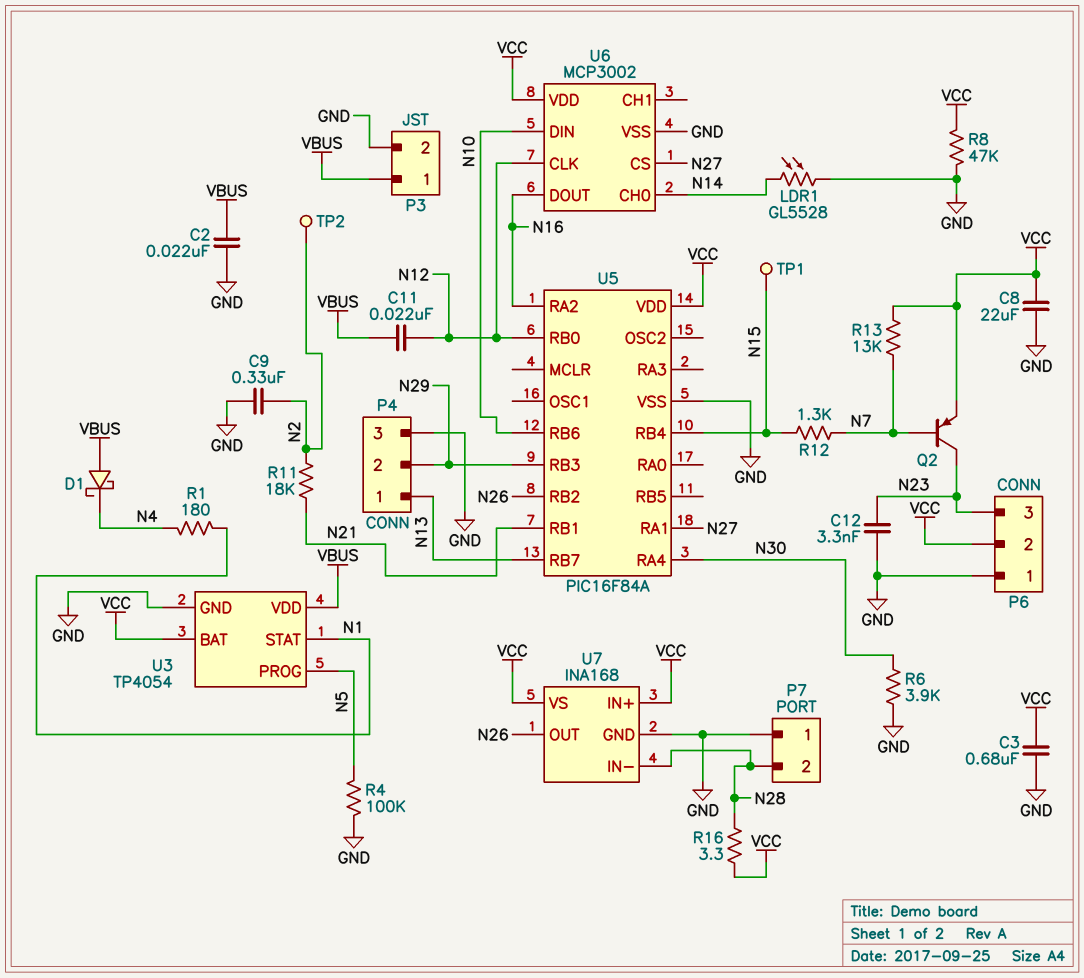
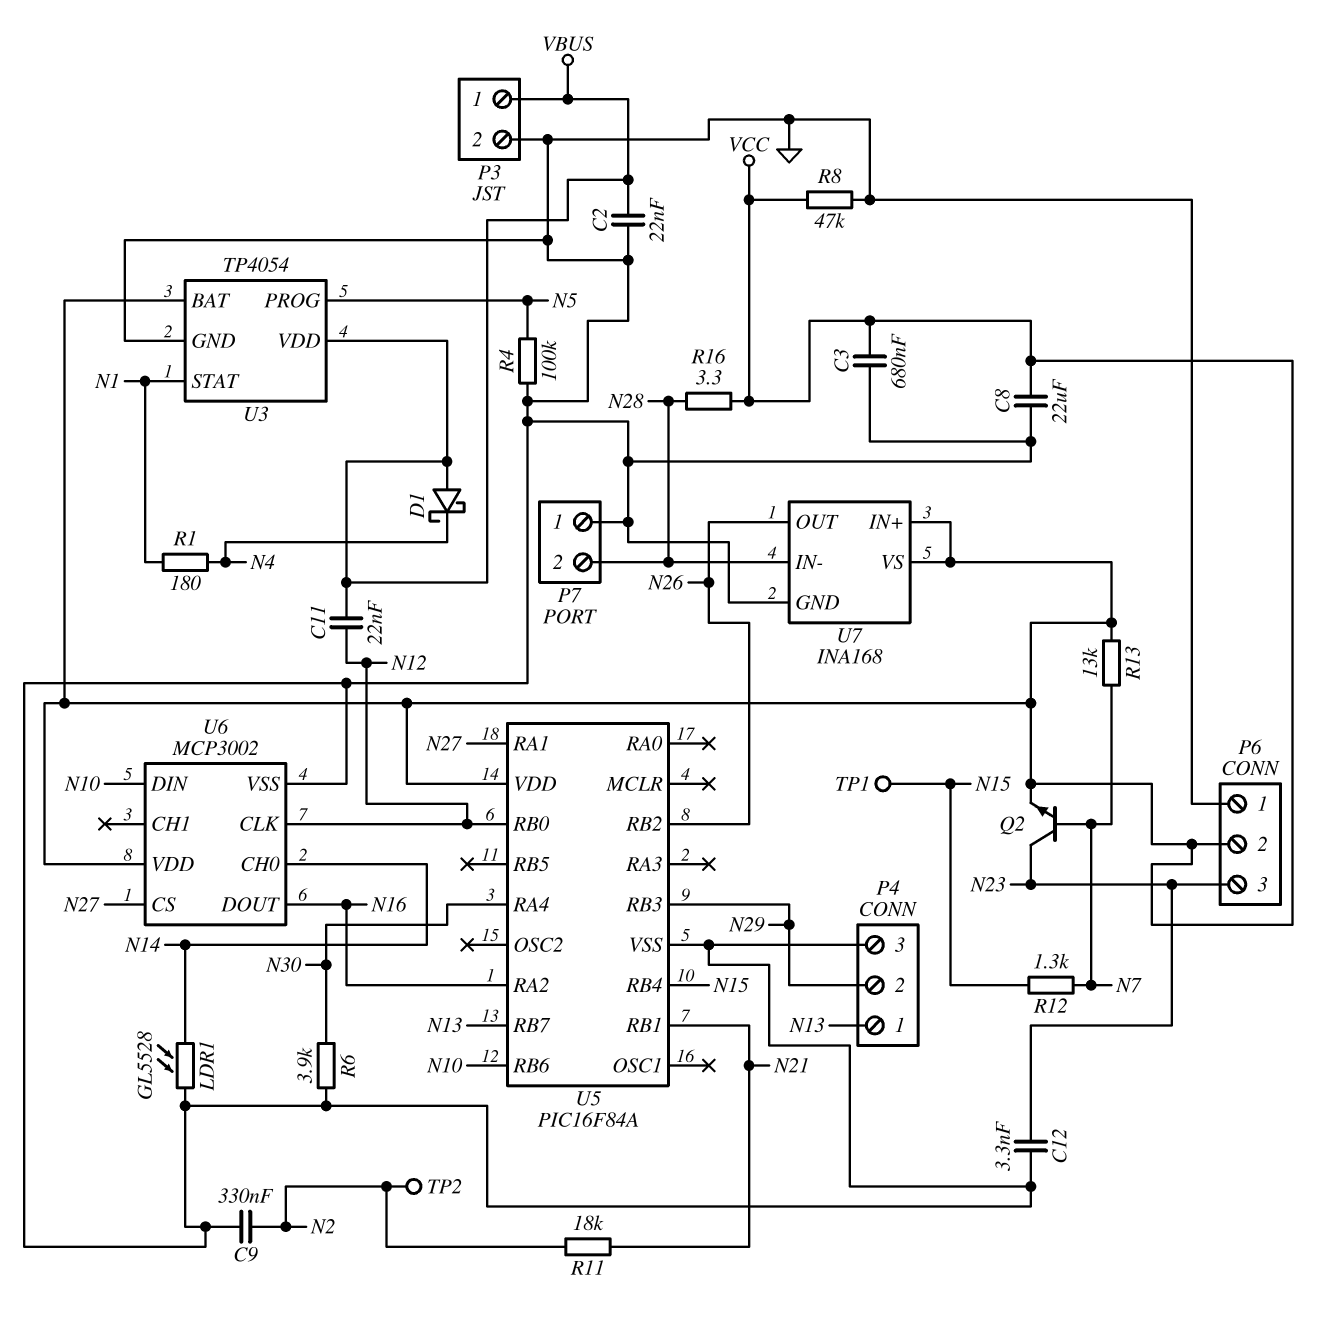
Q2: PNP (B N7, C N23, E VCC) -> NPN (B N7, C N23, E VCC)

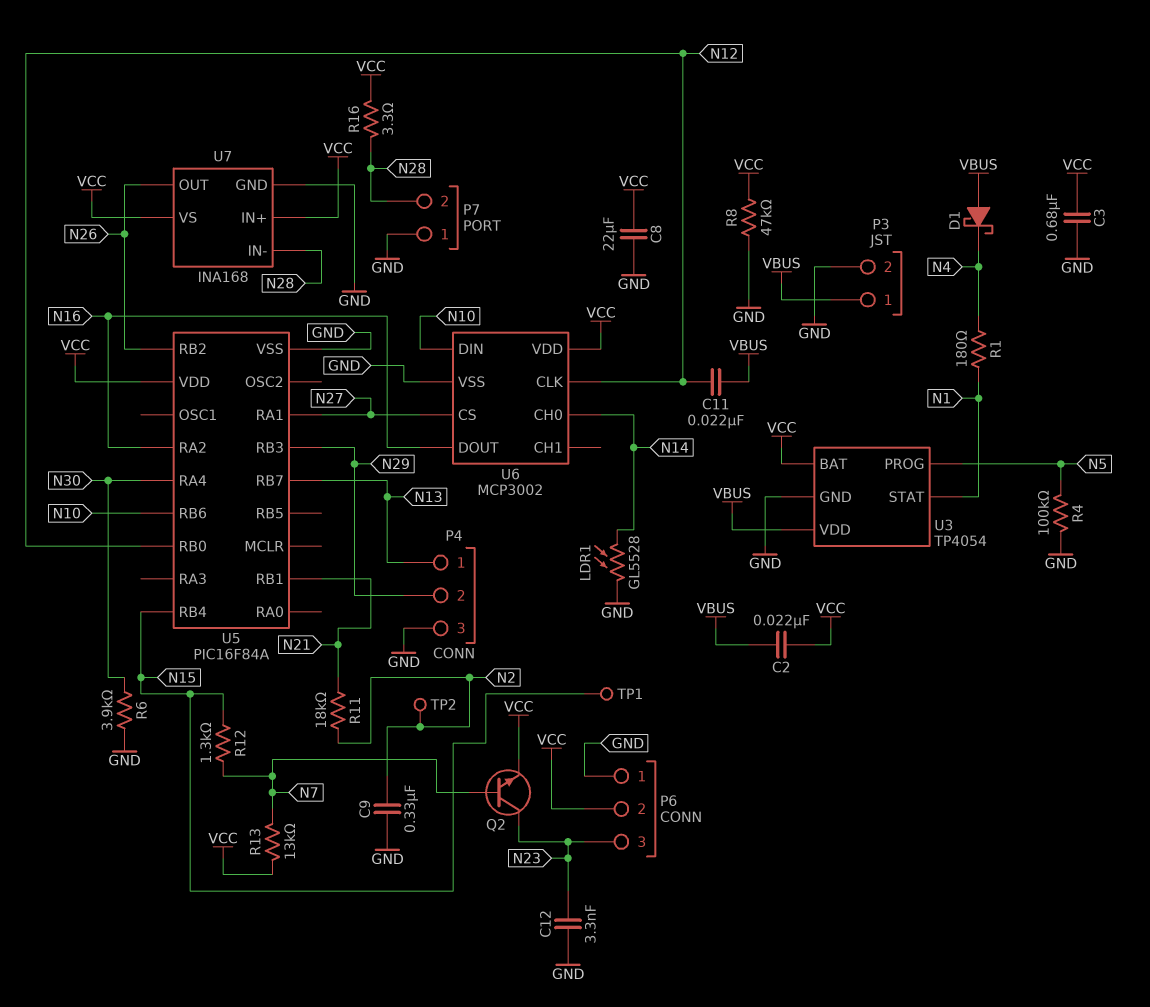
C2: 22nF (GND, VBUS) -> 22nF (VBUS, VCC)

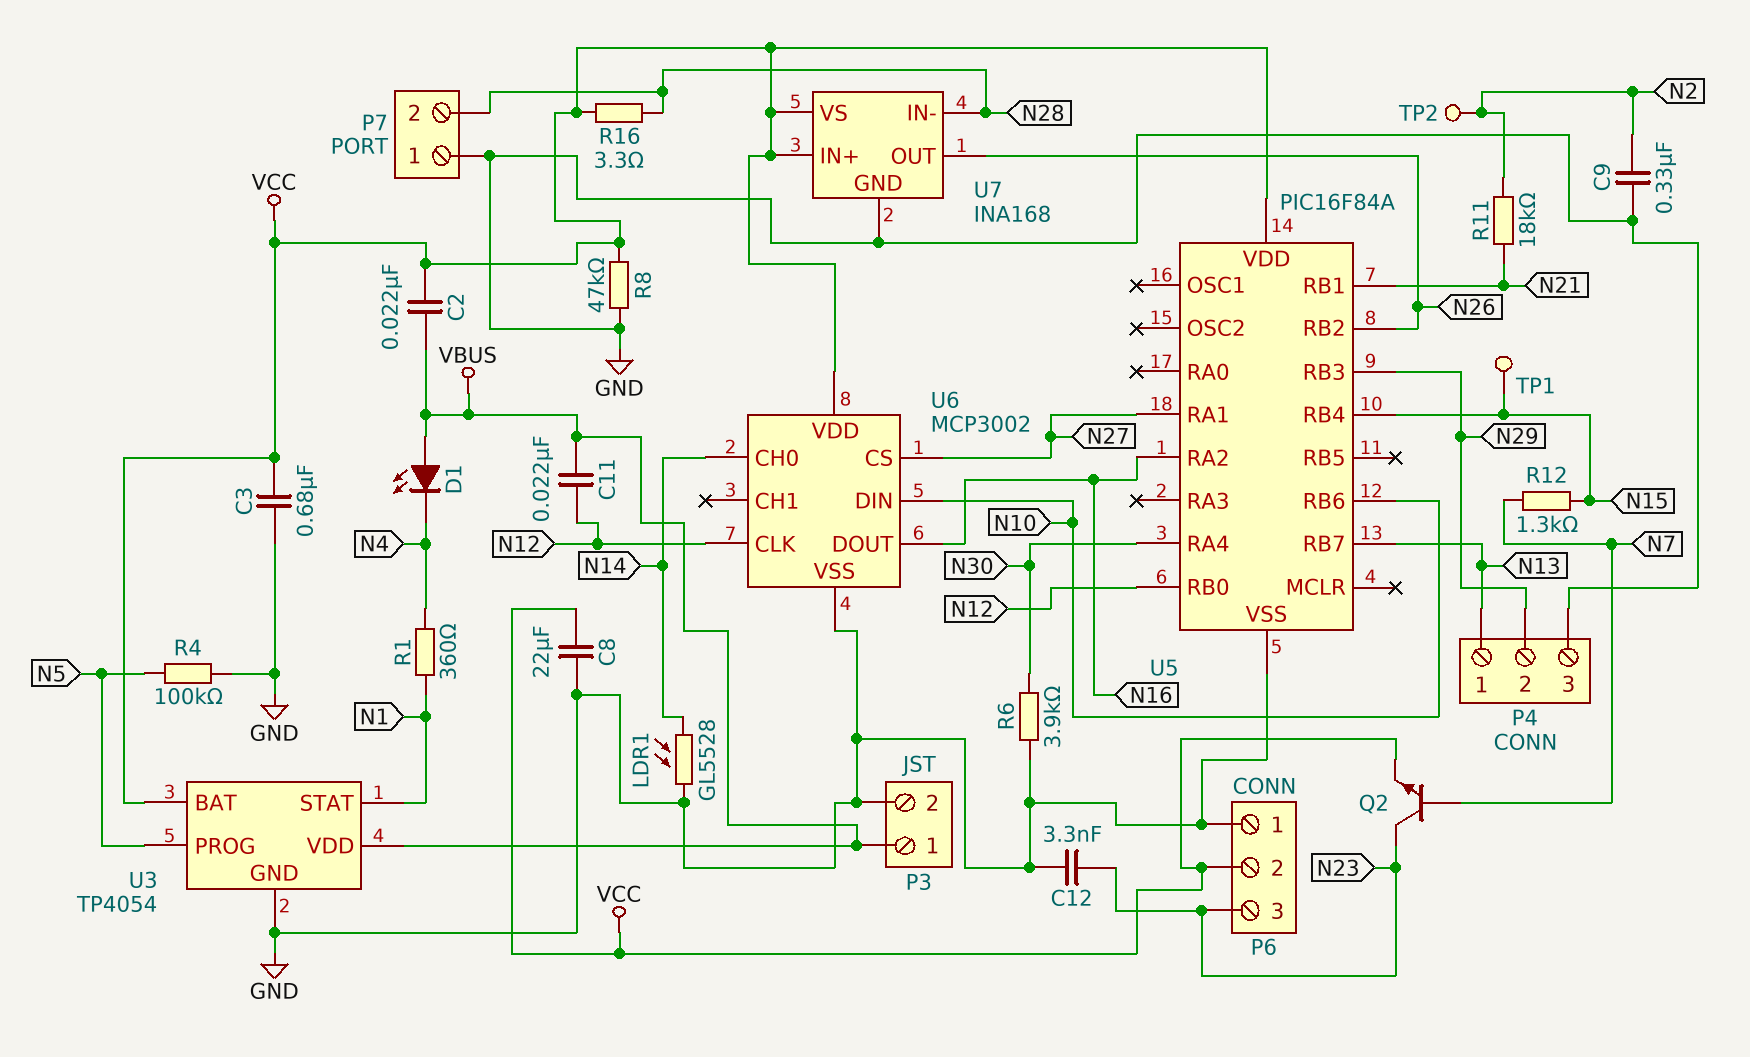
D1: schottky (A VBUS, K N4) -> LED (A VBUS, K N4)
R1: 180 (N1, N4) -> 360 (N1, N4)
R13: 13k (N7, VCC) -> none

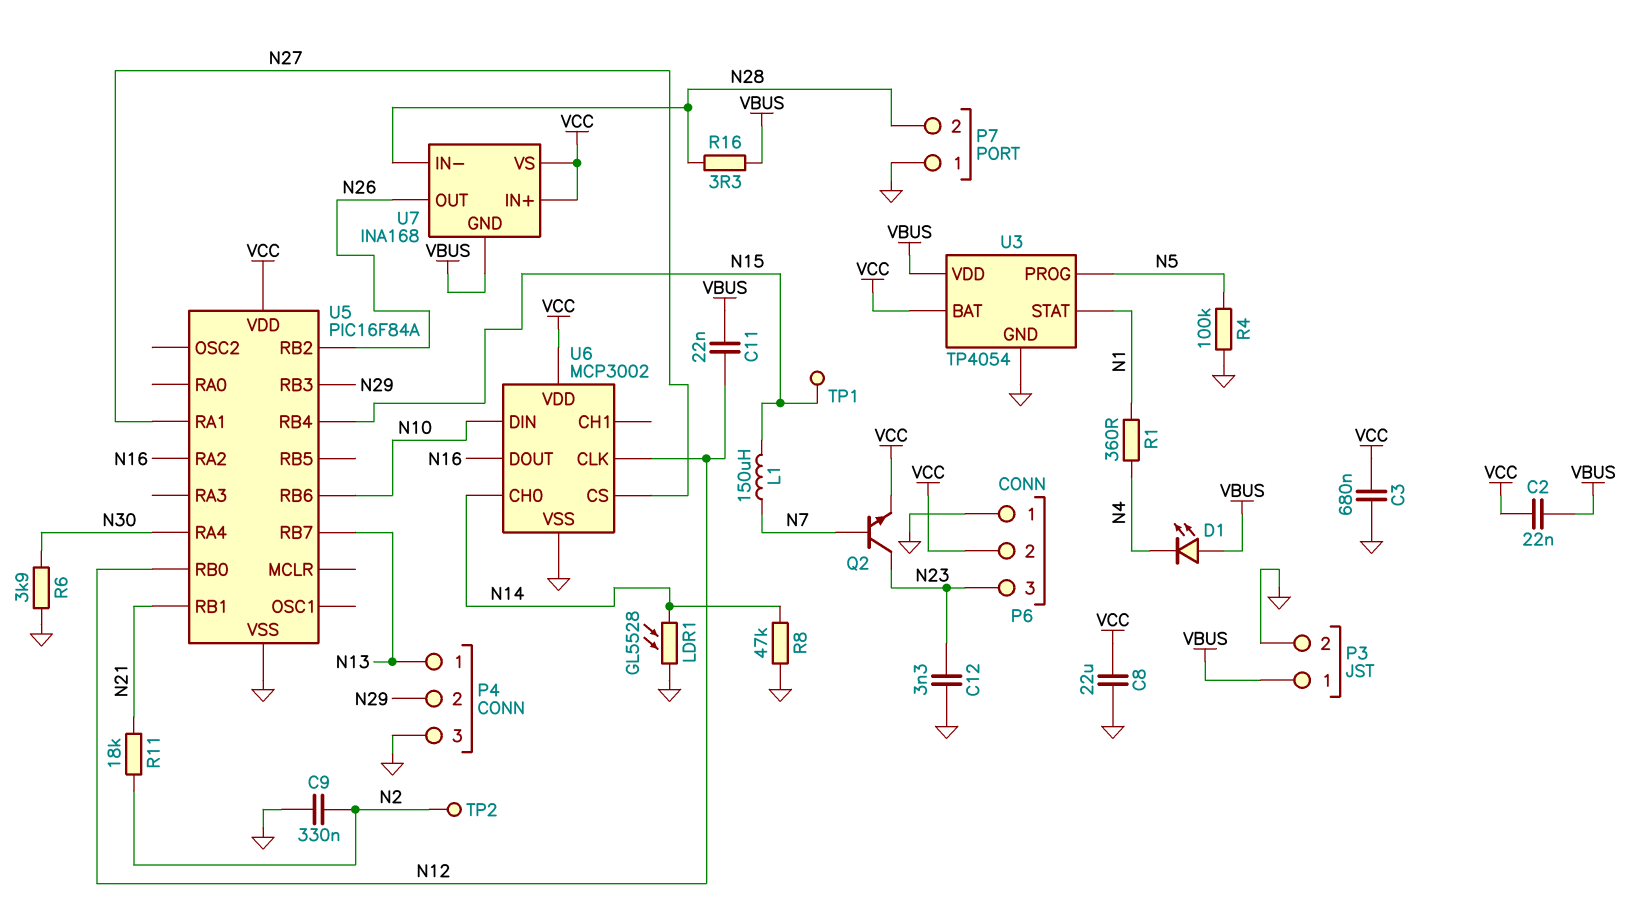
L1: none -> 150uH (N7, N15)
R8: 47k (GND, VCC) -> 47k (GND, N14)
R12: 1.3k (N7, N15) -> none
R16: 3.3 (N28, VCC) -> 3.3 (N28, VBUS)
U7 pin GND: GND -> VBUS

